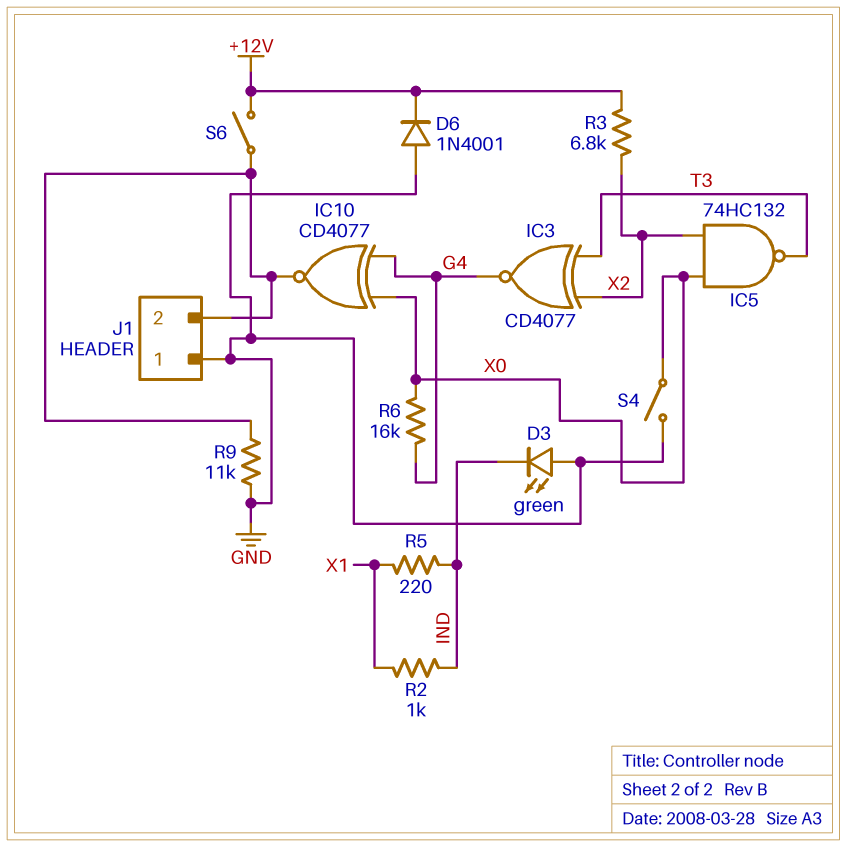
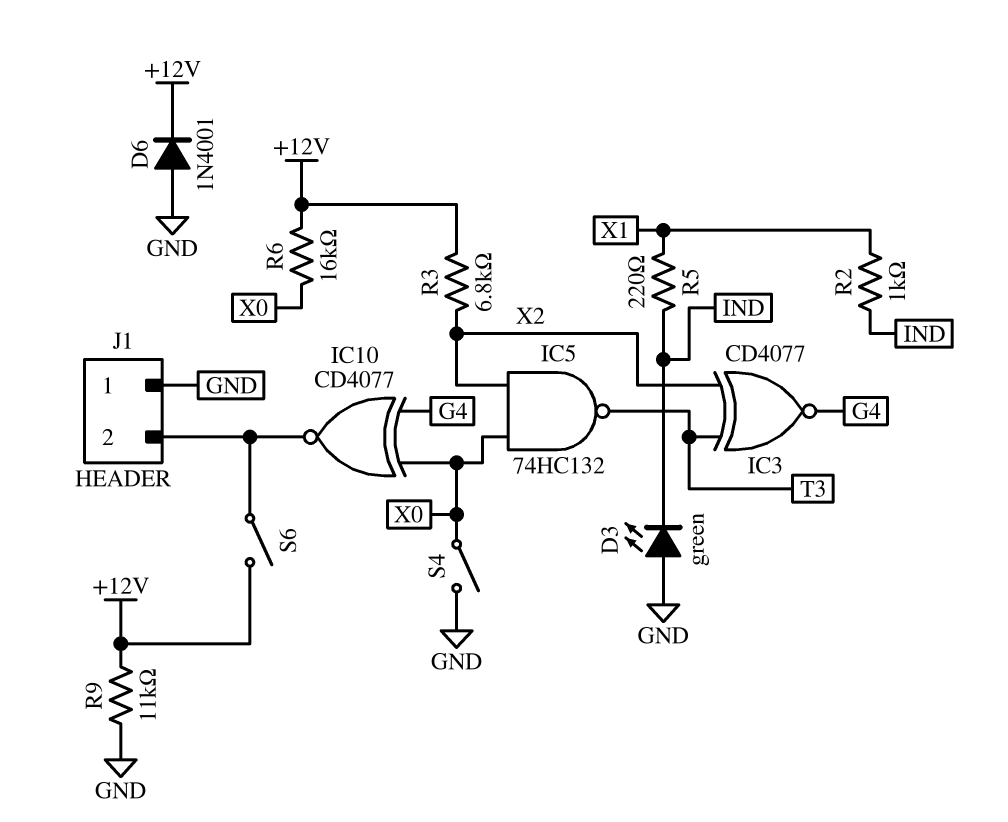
R6: 16k (G4, X0) -> 16k (+12V, X0)
R9: 11k (GND, J1/2) -> 11k (+12V, GND)

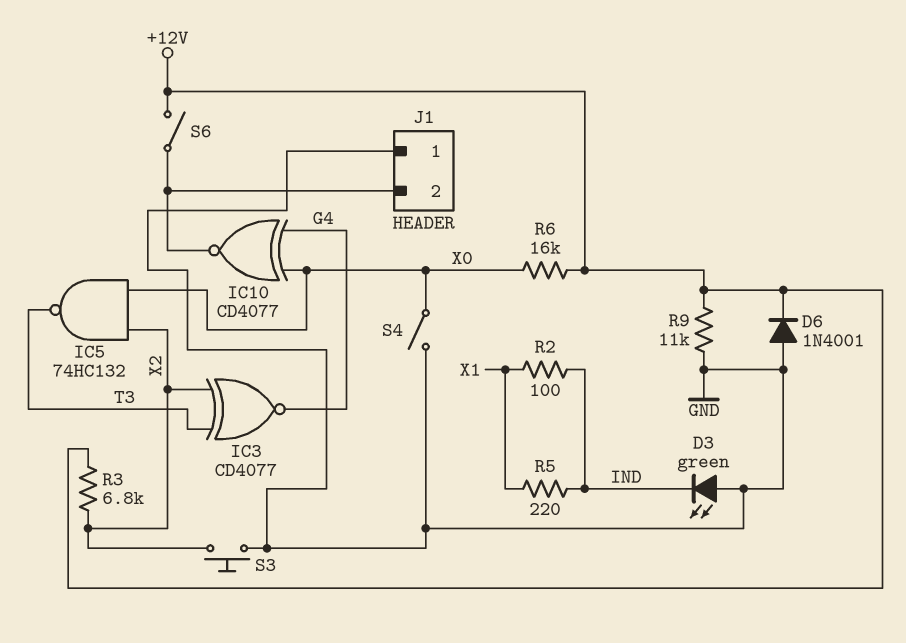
R2: 1k (IND, X1) -> 100 (IND, X1)
S3: none -> button (GND, X2)

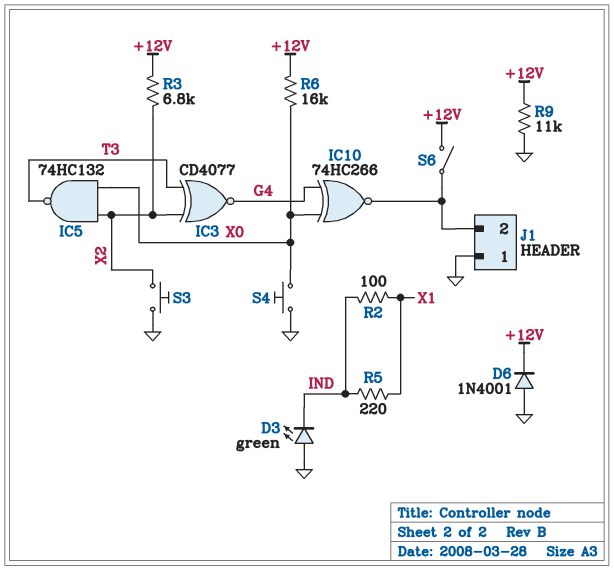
IC10: XNOR CD4077 (in G4, in X0, out J1/2) -> XNOR 74HC266 (in G4, in X0, out J1/2)
S4: switch (GND, X0) -> button (GND, X0)

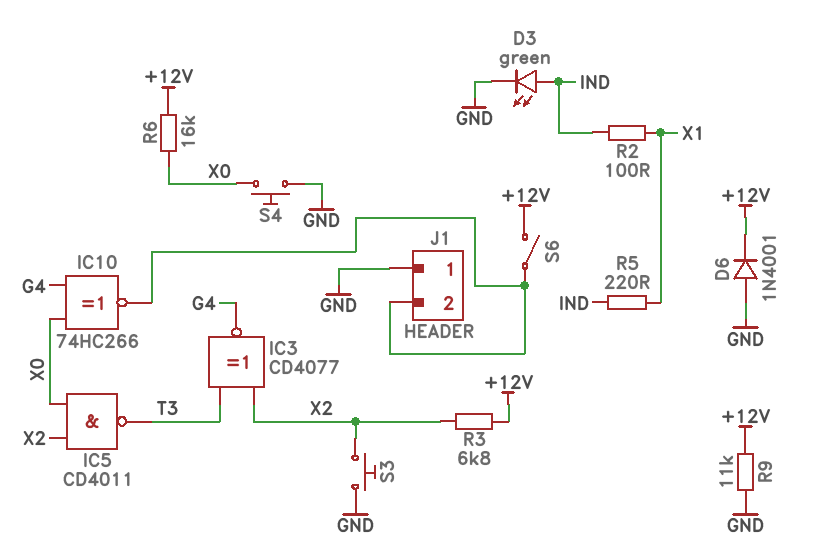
D3: LED green (A GND, K IND) -> LED green (A IND, K GND)
IC5: NAND 74HC132 (in X0, in X2, out T3) -> NAND CD4011 (in X0, in X2, out T3)

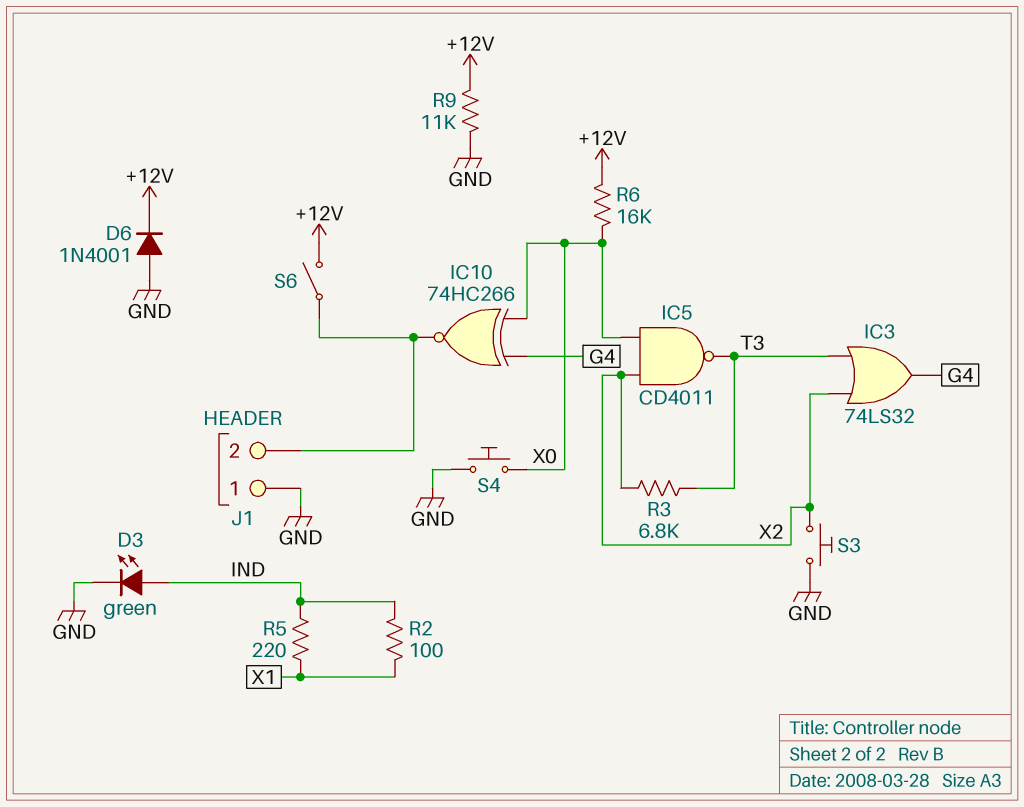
IC3: XNOR CD4077 (in T3, in X2, out G4) -> OR 74LS32 (in T3, in X2, out G4)
R3: 6.8k (+12V, X2) -> 6.8k (T3, X2)

